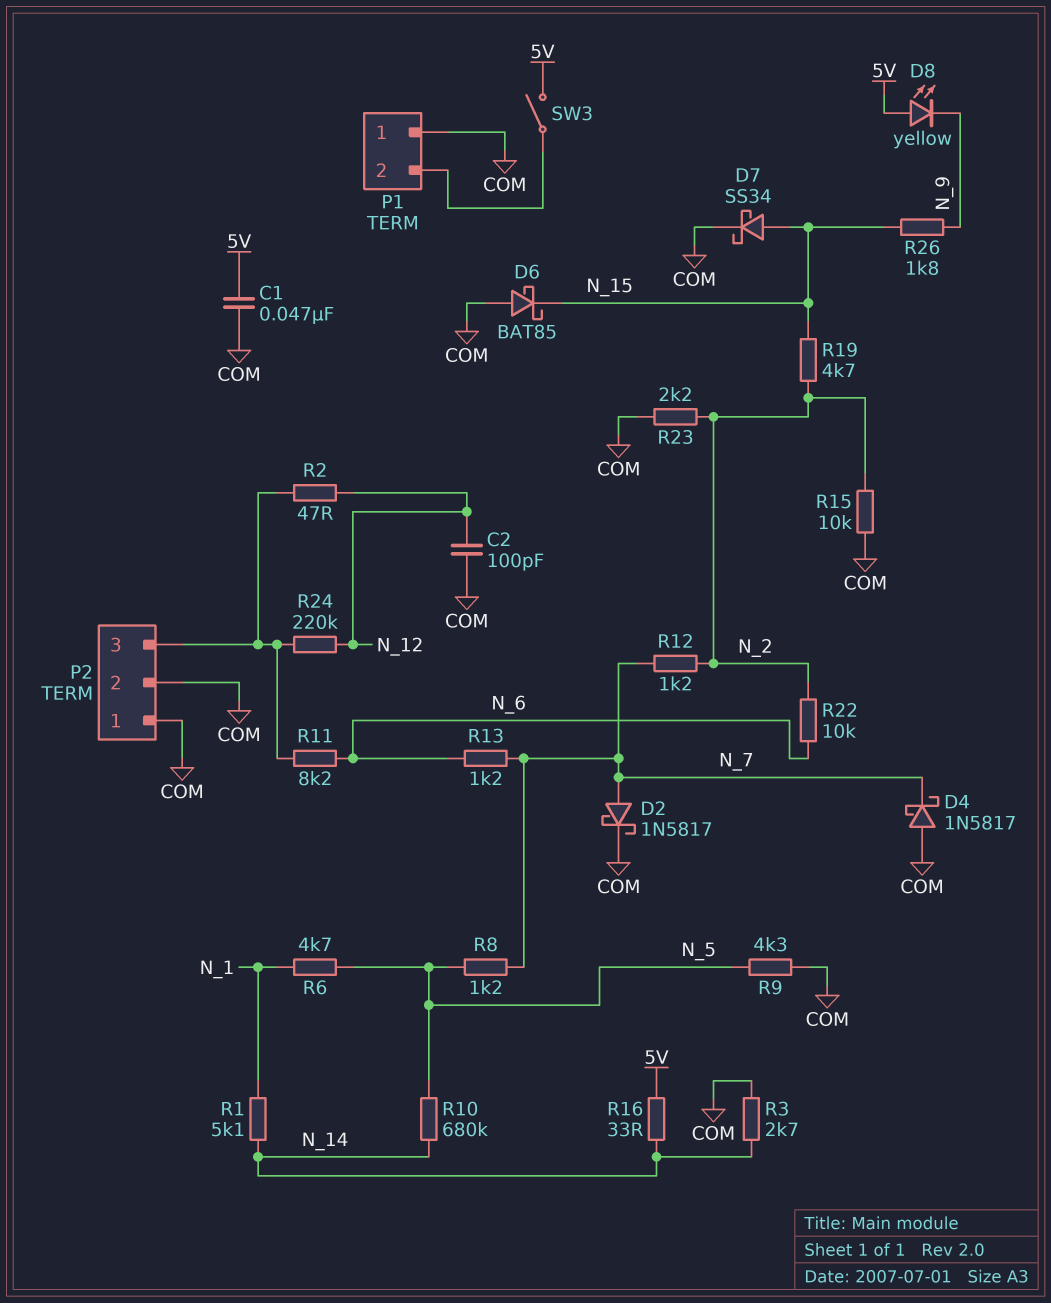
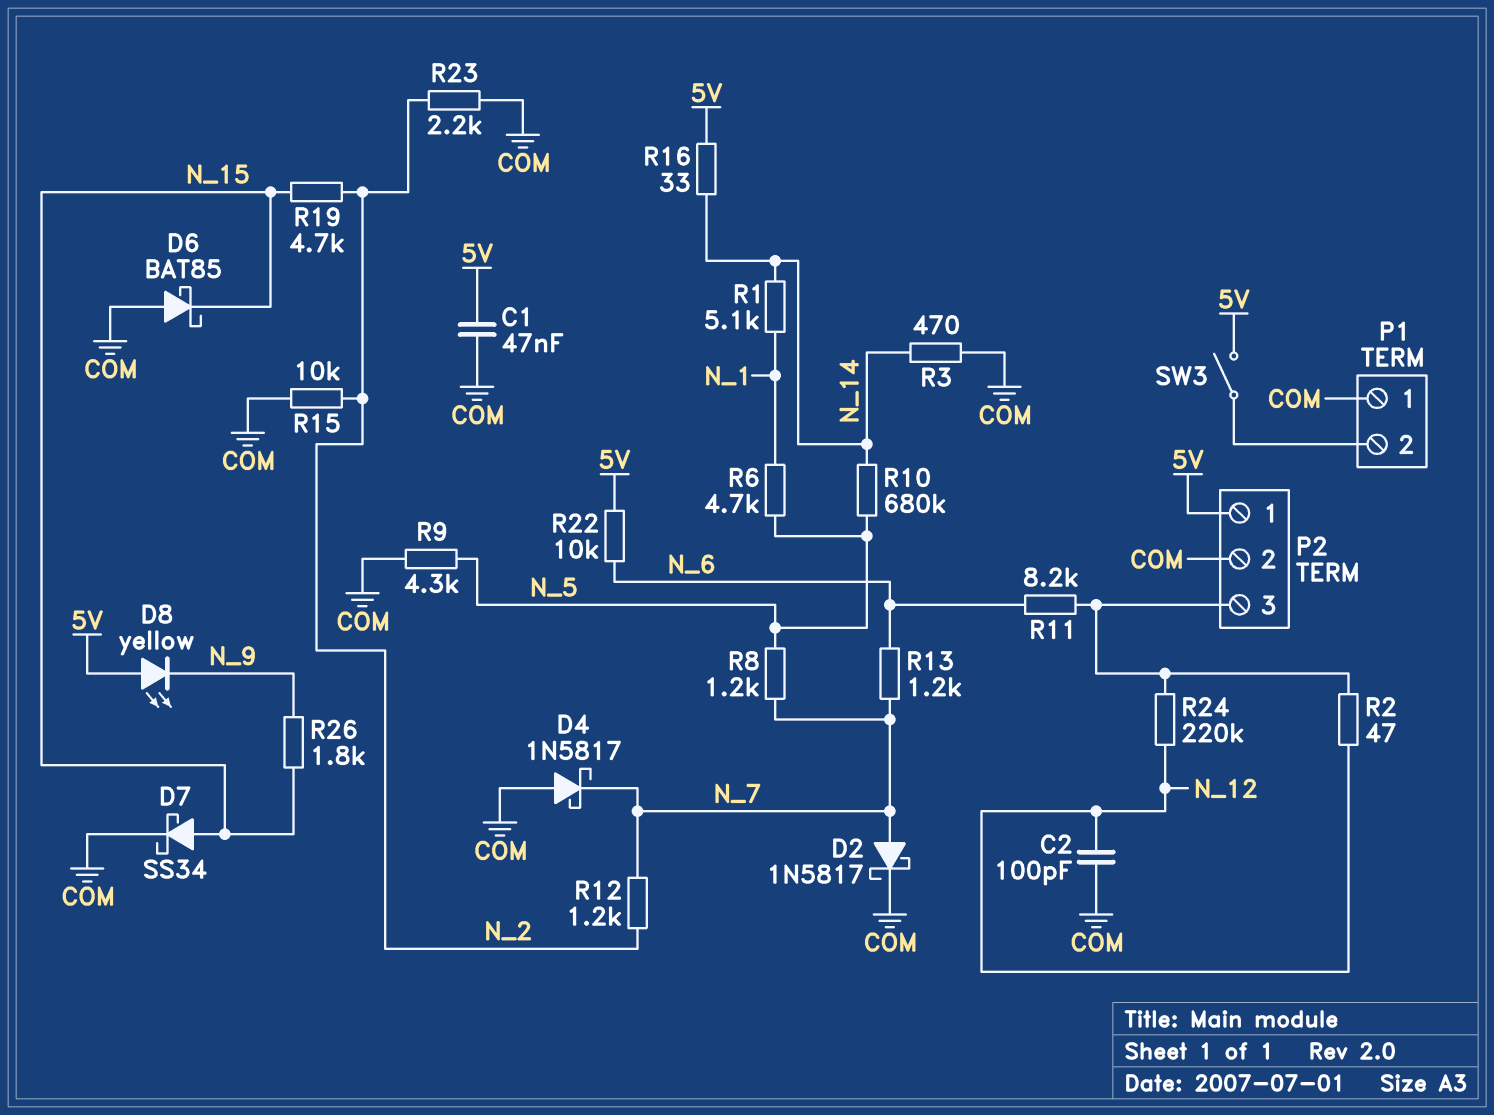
P2 pin 1: COM -> 5V
R3: 2.7k (COM, N_14) -> 470 (COM, N_14)
R22: 10k (N_2, N_6) -> 10k (5V, N_6)

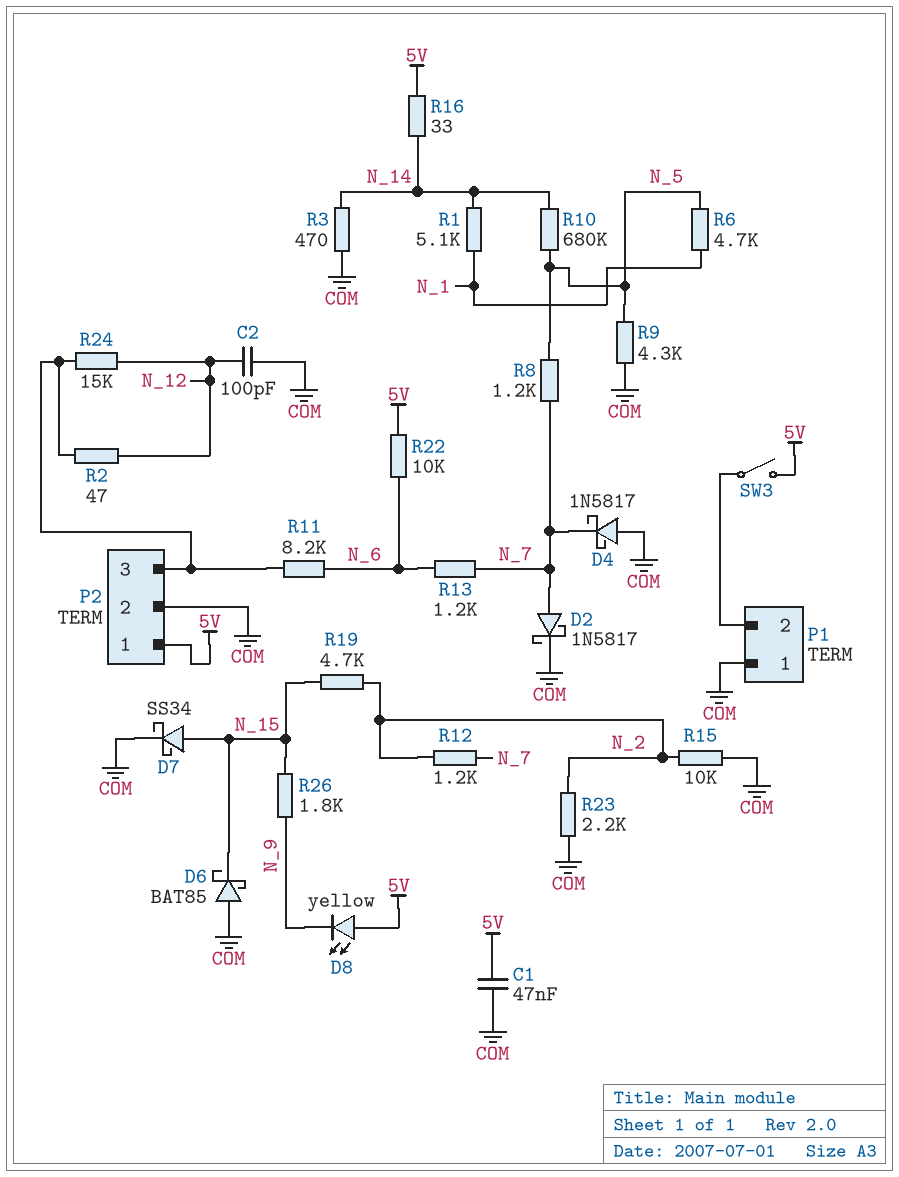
R24: 220k (N_12, P2/3) -> 15k (N_12, P2/3)

